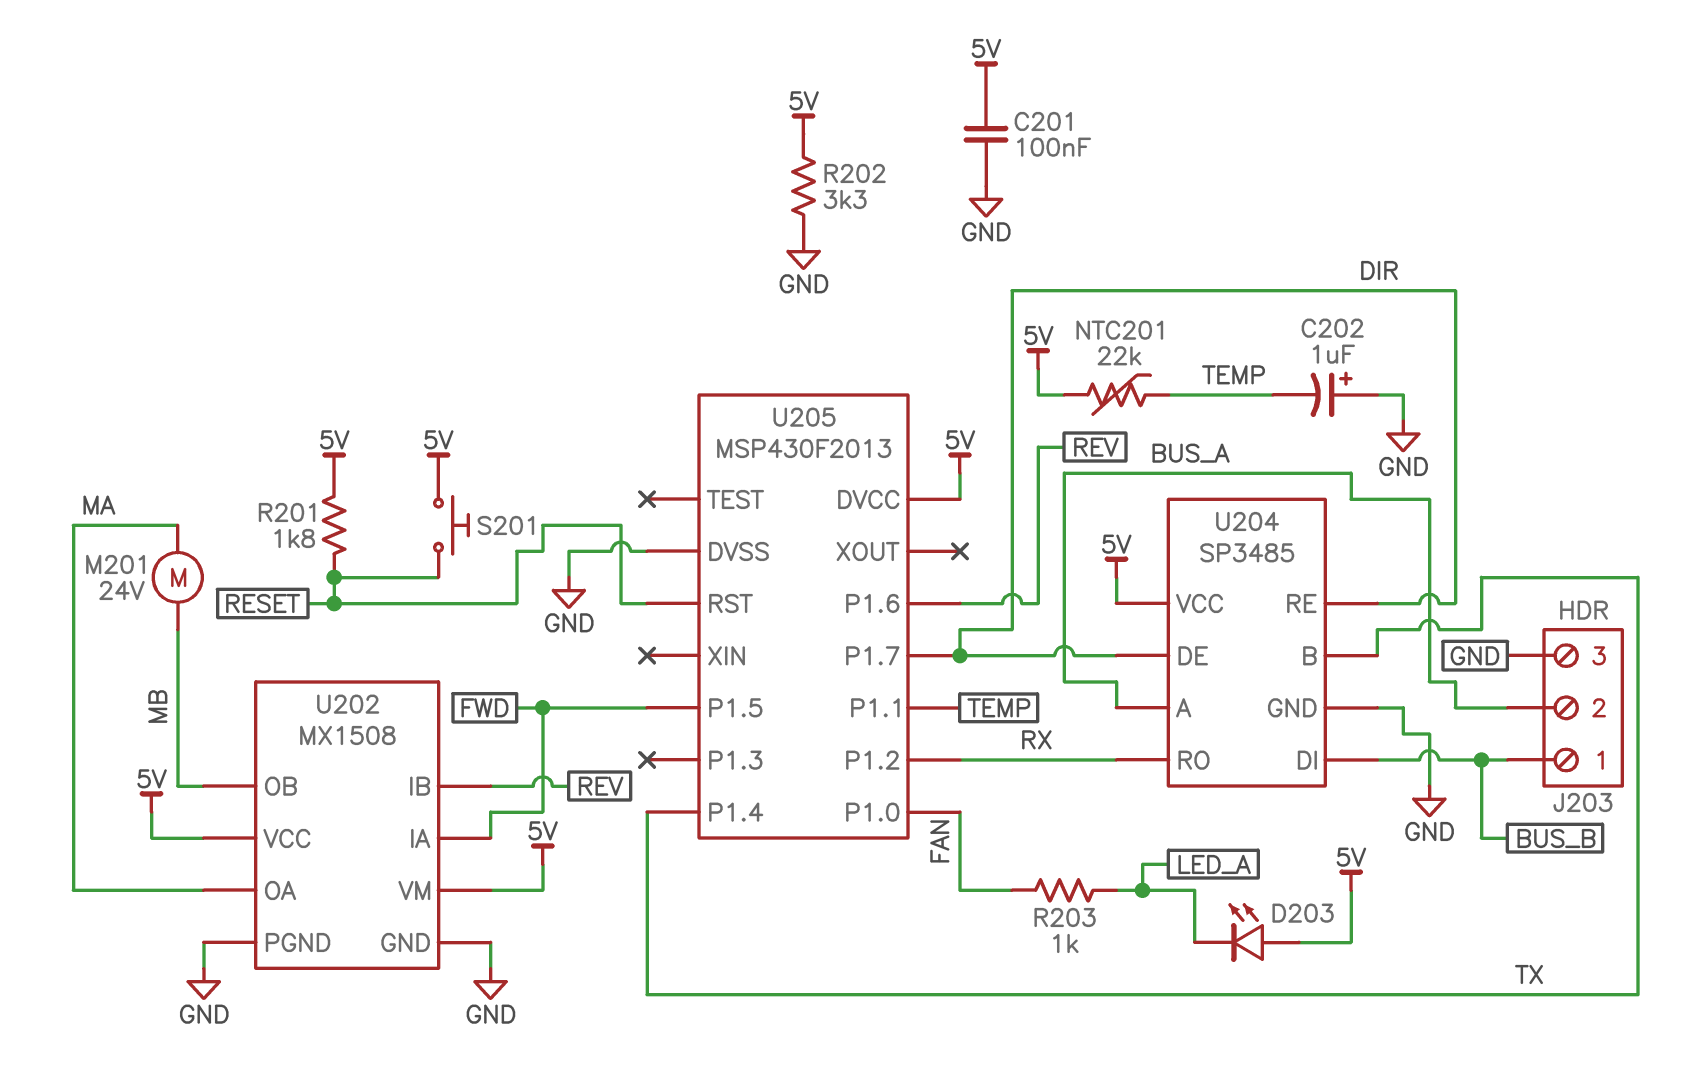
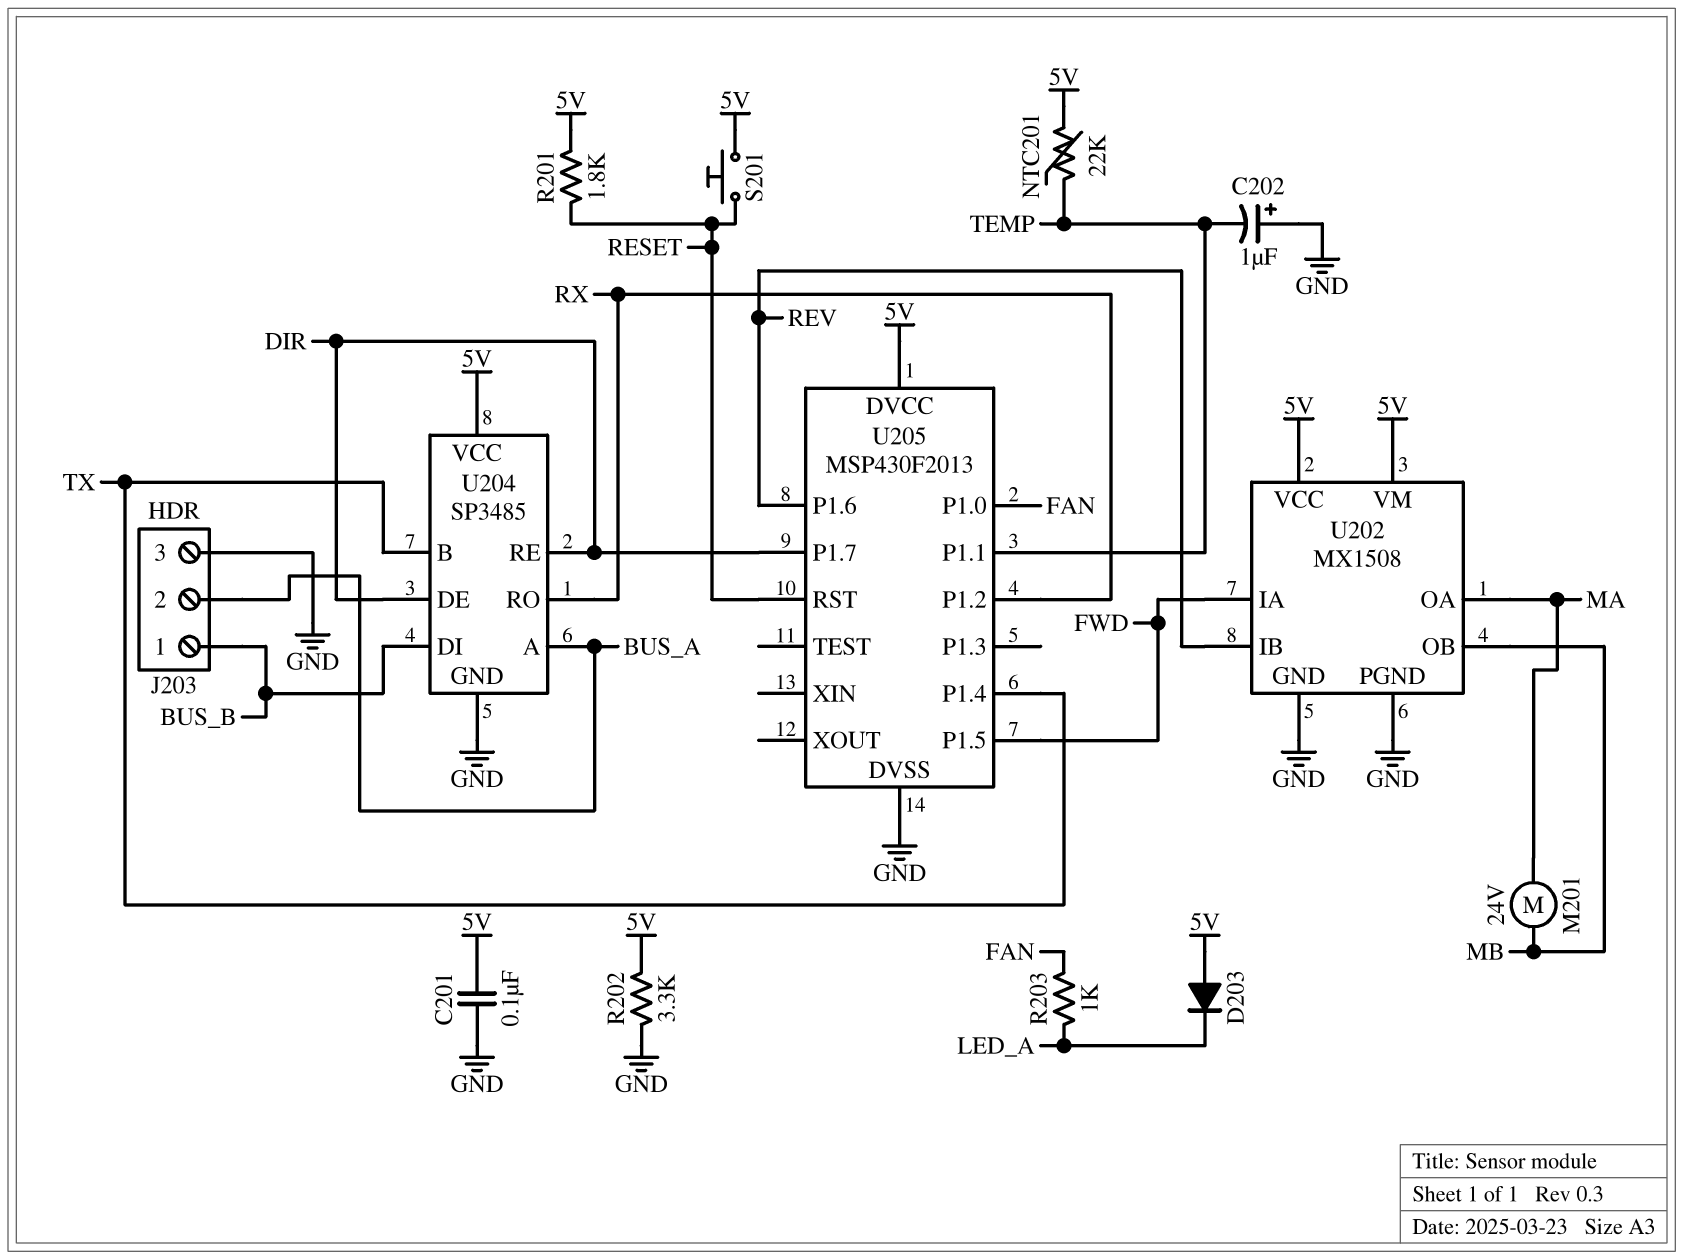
D203: LED (A 5V, K LED_A) -> diode (A 5V, K LED_A)

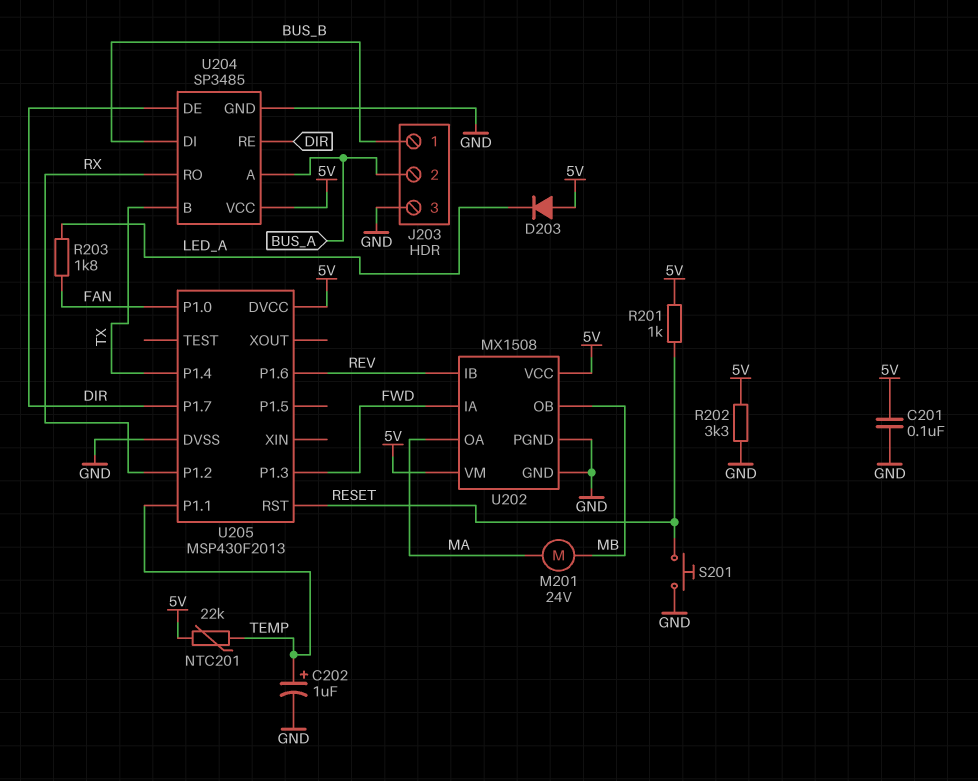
C202: 1uF (plus GND, minus TEMP) -> 1uF (plus TEMP, minus GND)
R201: 1.8k (5V, RESET) -> 1k (5V, RESET)
R203: 1k (FAN, LED_A) -> 1.8k (FAN, LED_A)
S201: button (5V, RESET) -> button (GND, RESET)
U205 pin P1.3: none -> FWD
U205 pin P1.5: FWD -> none

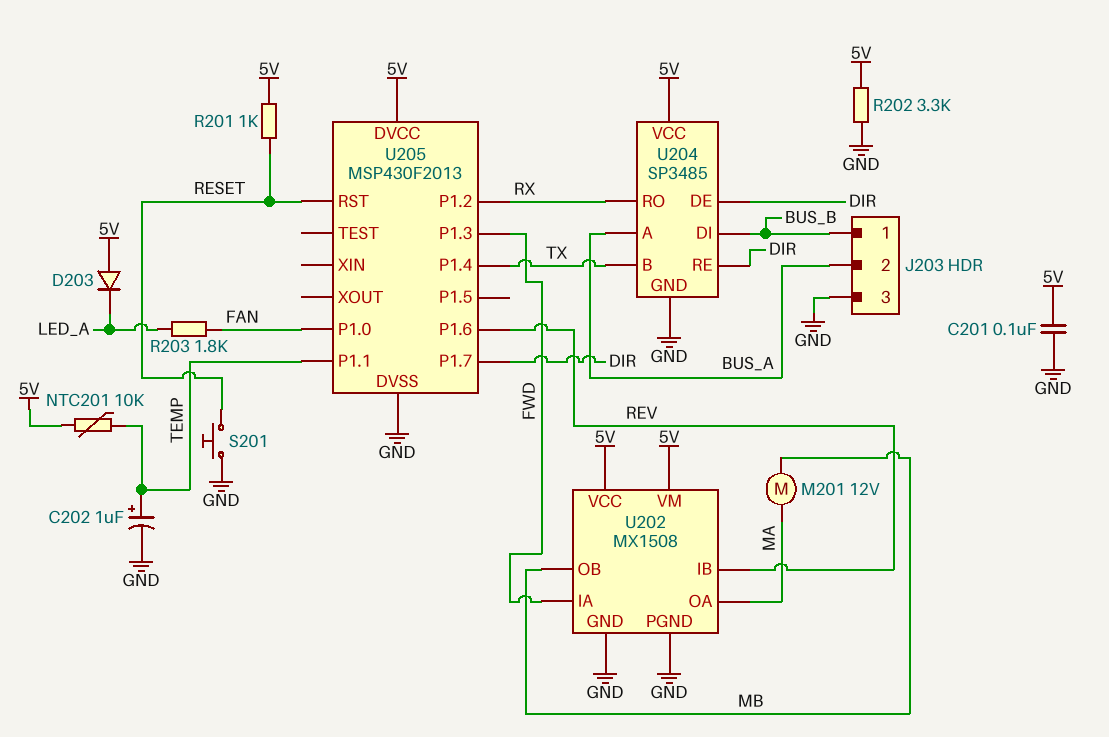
M201: motor 24V (MA, MB) -> motor 12V (MA, MB)
NTC201: 22k (5V, TEMP) -> 10k (5V, TEMP)

